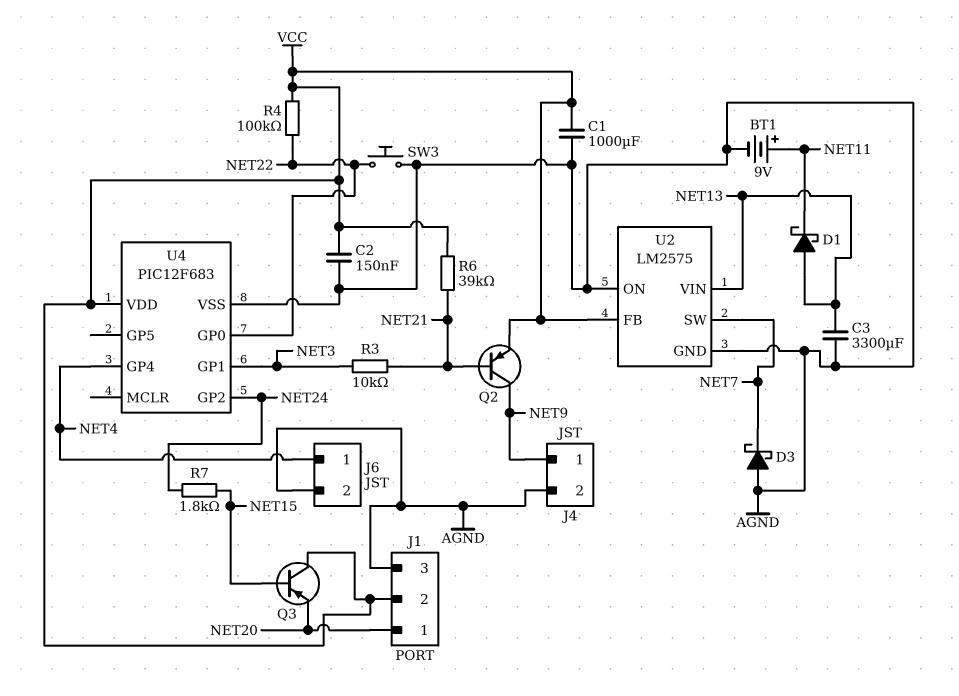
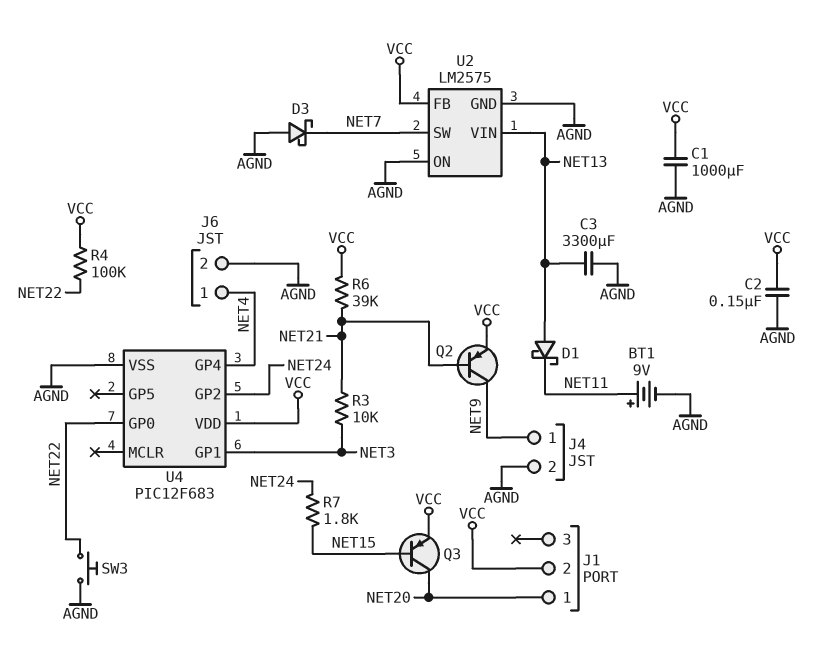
J1 pin 3: AGND -> none
Q3: PNP (B NET15, C VCC, E NET20) -> PNP (B NET15, C NET20, E VCC)

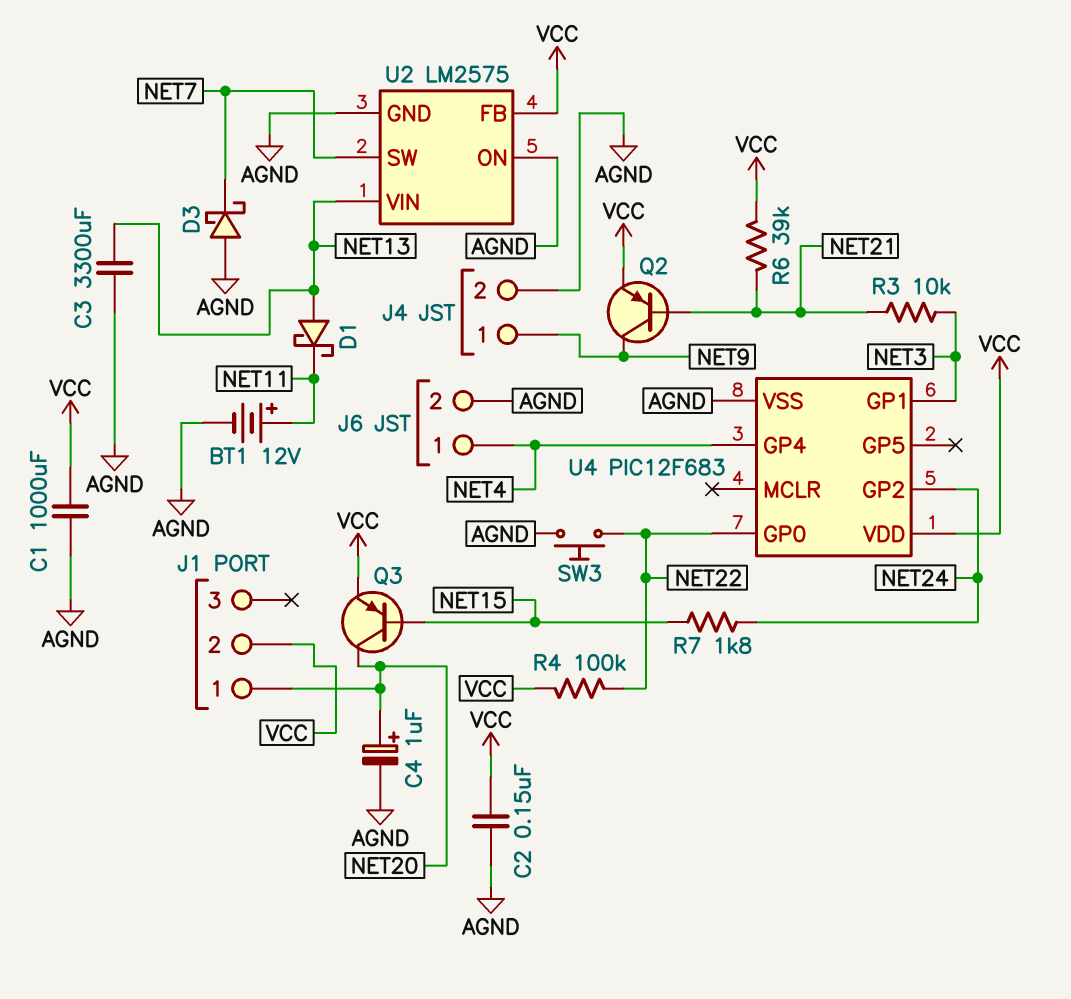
BT1: 9V (plus NET11, minus AGND) -> 12V (plus NET11, minus AGND)
C4: none -> 1uF (plus NET20, minus AGND)

